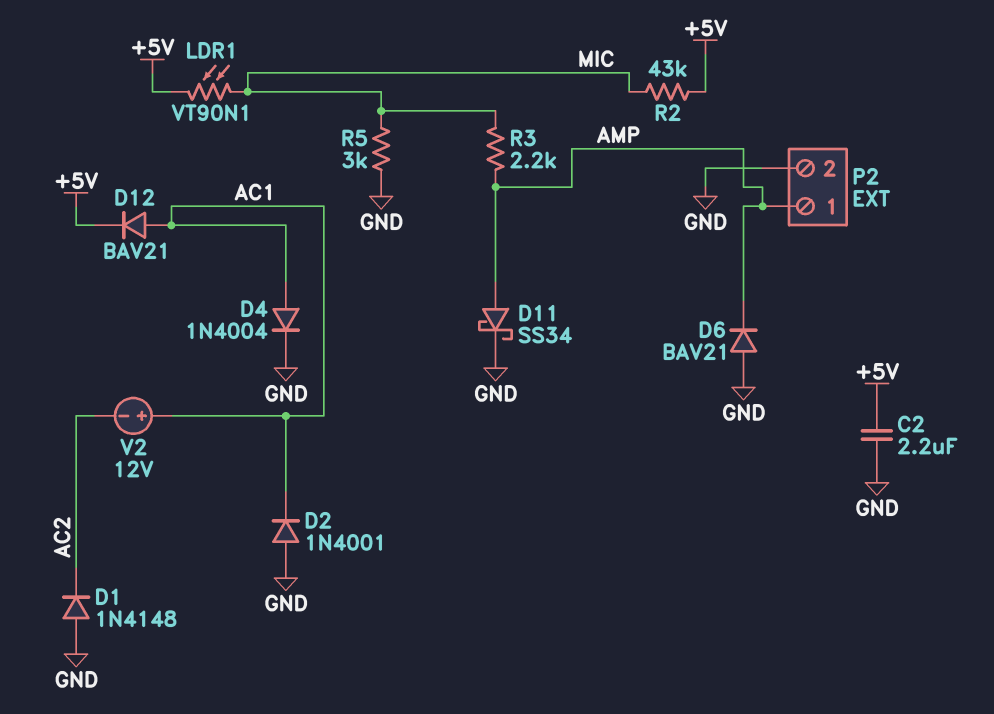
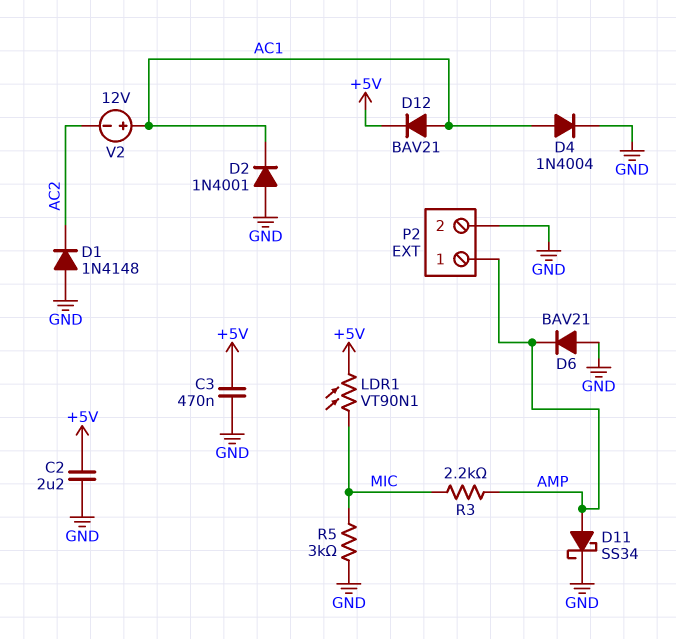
C3: none -> 470nF (+5V, GND)
R2: 43k (+5V, MIC) -> none

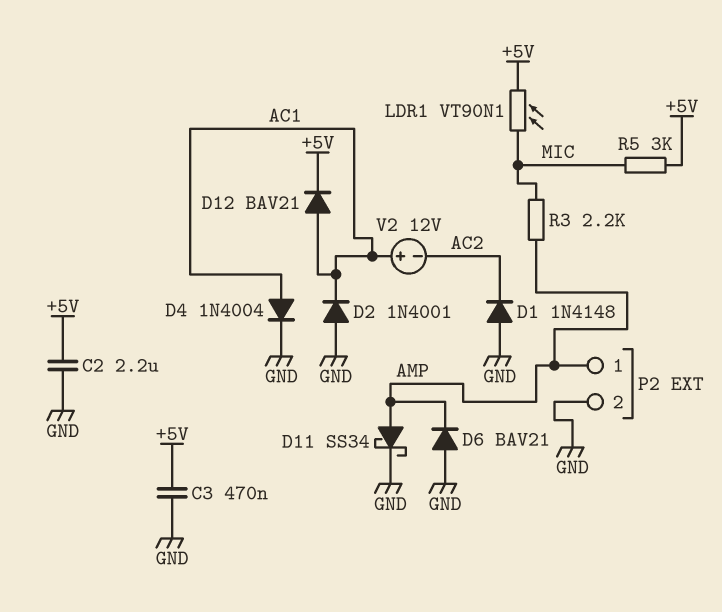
R5: 3k (GND, MIC) -> 3k (+5V, MIC)

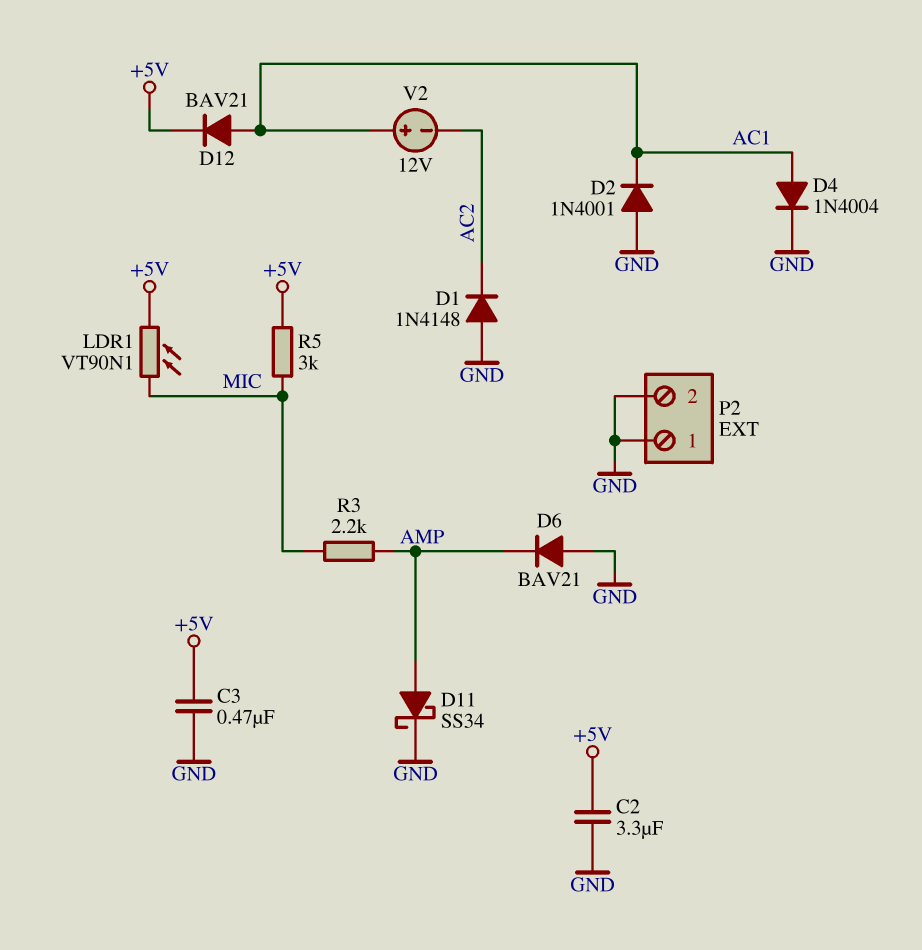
C2: 2.2uF (+5V, GND) -> 3.3uF (+5V, GND)
P2 pin 1: AMP -> GND

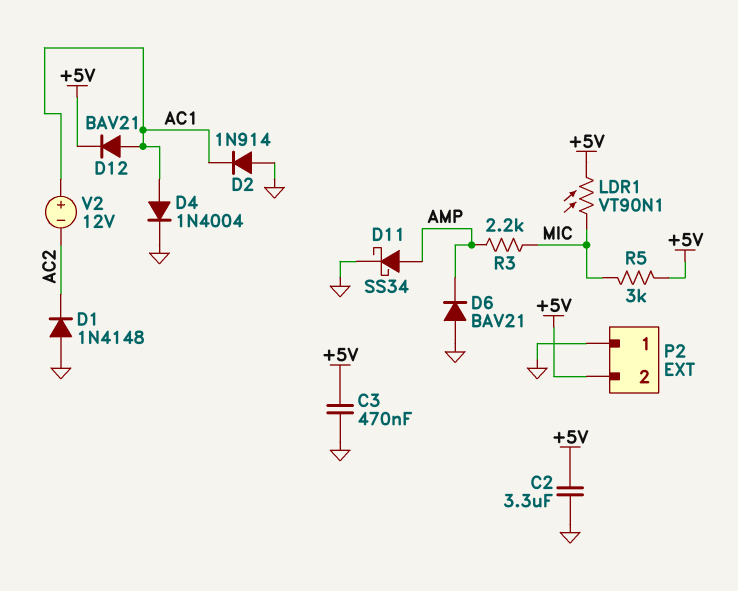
D2: diode 1N4001 (A GND, K AC1) -> diode 1N914 (A GND, K AC1)
P2 pin 2: GND -> +5V

